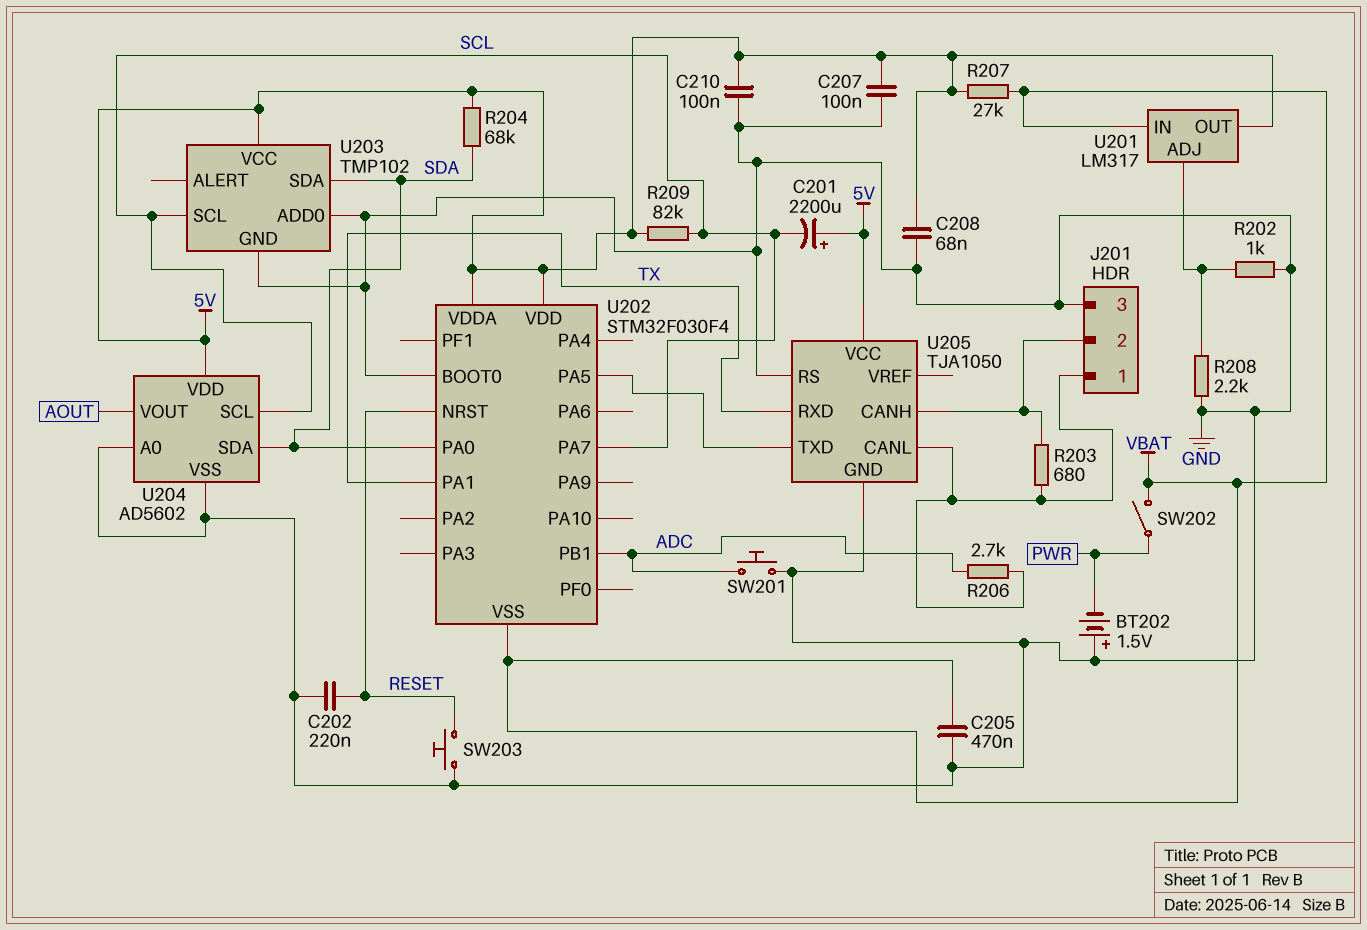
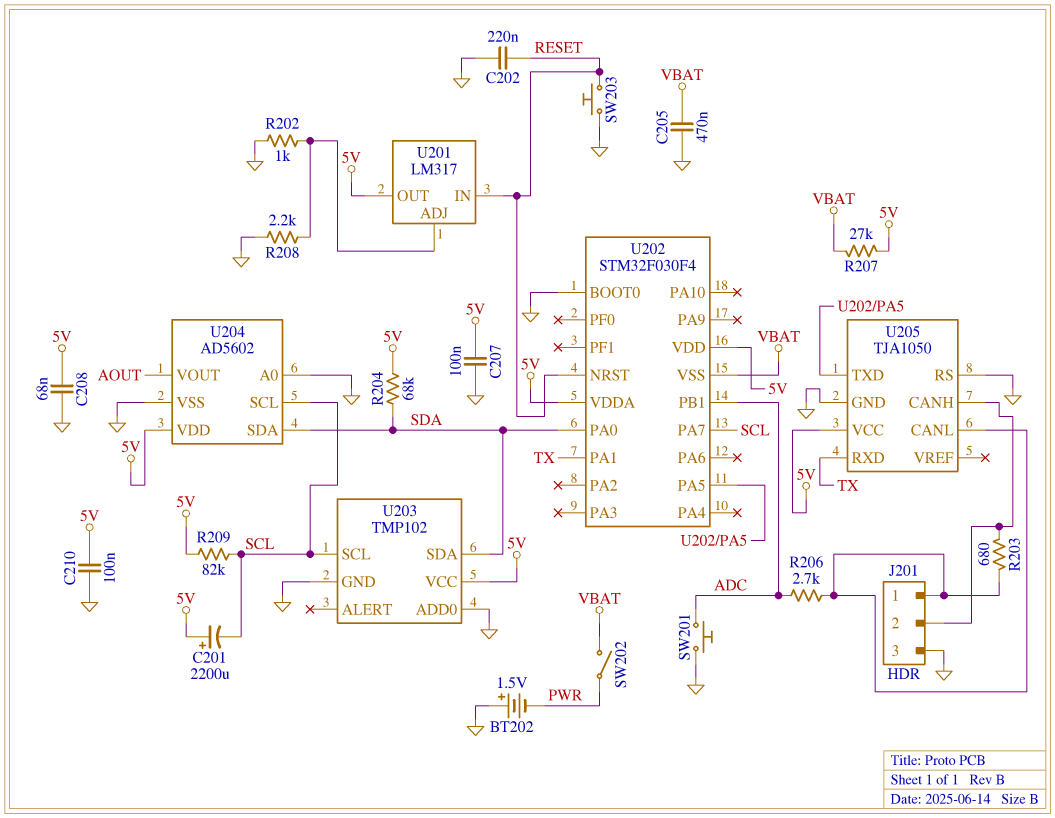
U201 pin IN: VBAT -> RESET

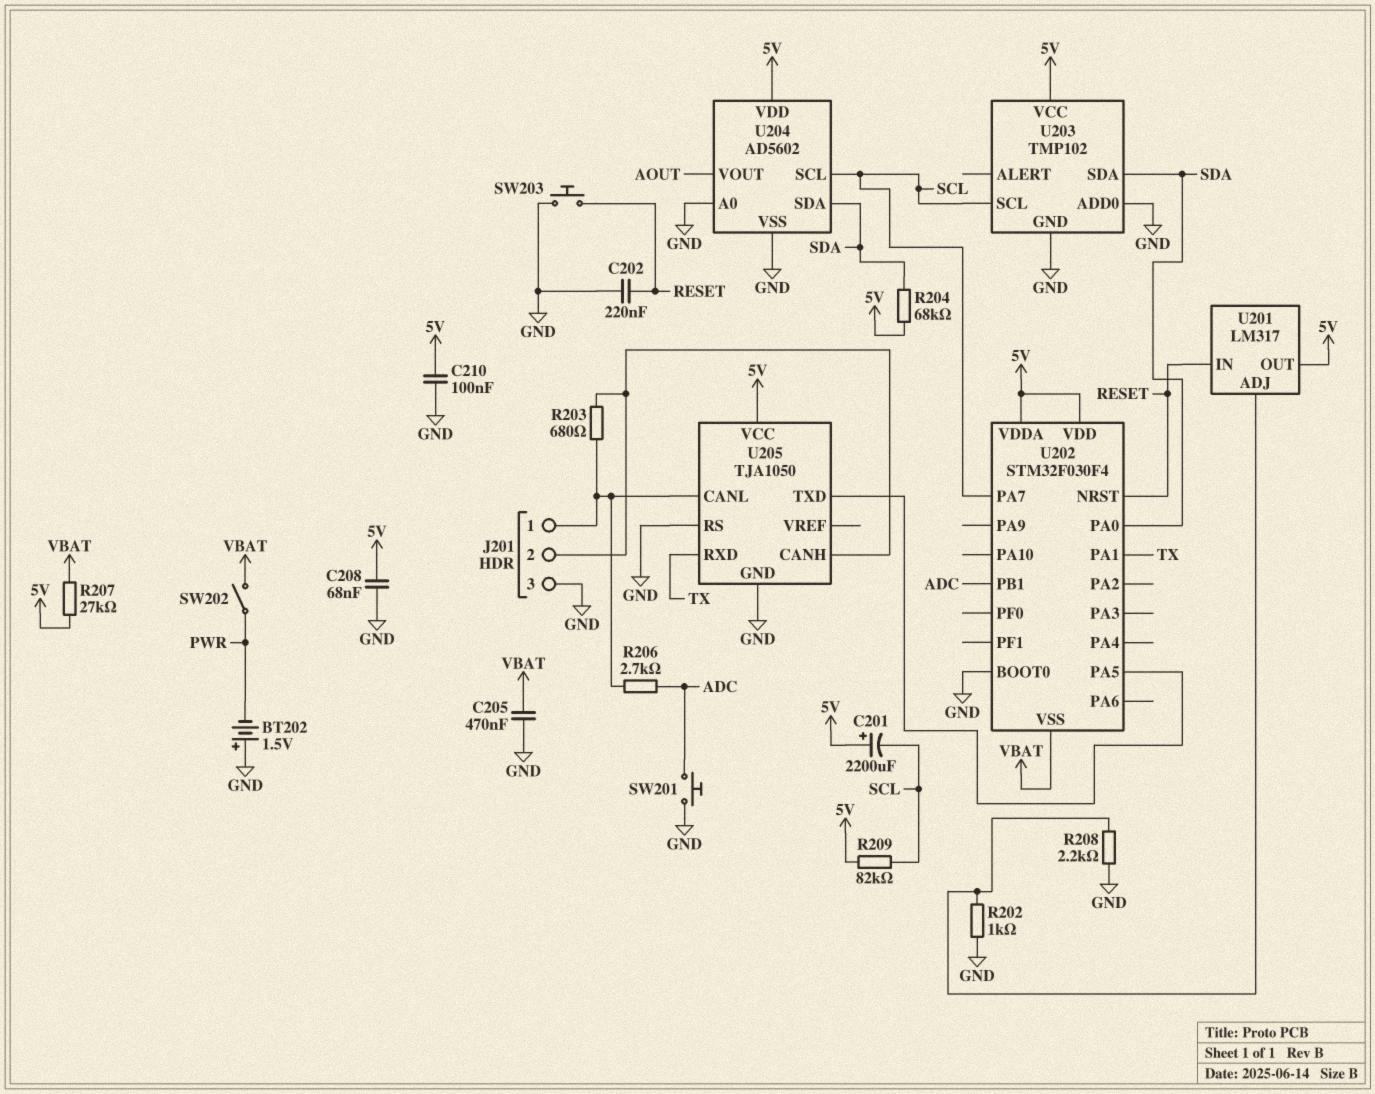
C207: 100nF (5V, GND) -> none

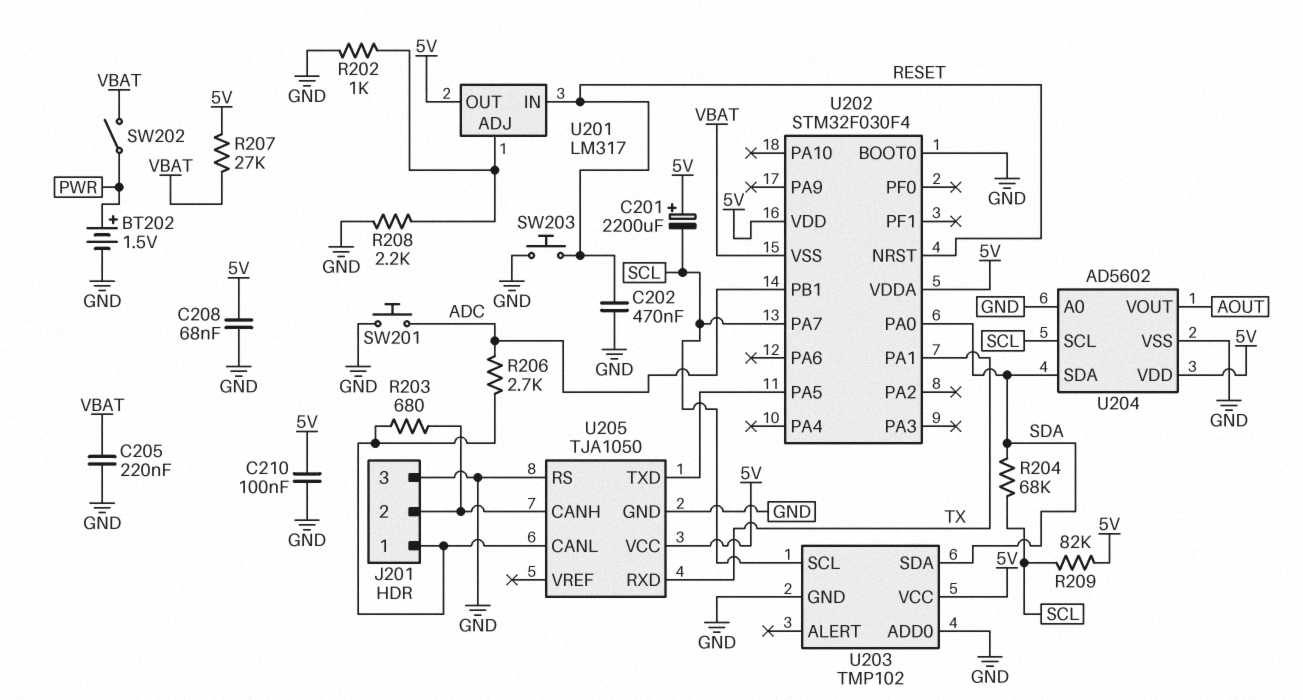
BT202: 1.5V (plus GND, minus PWR) -> 1.5V (plus PWR, minus GND)
C202: 220nF (GND, RESET) -> 470nF (GND, RESET)
C205: 470nF (GND, VBAT) -> 220nF (GND, VBAT)
R204: 68k (5V, SDA) -> 68k (SCL, SDA)

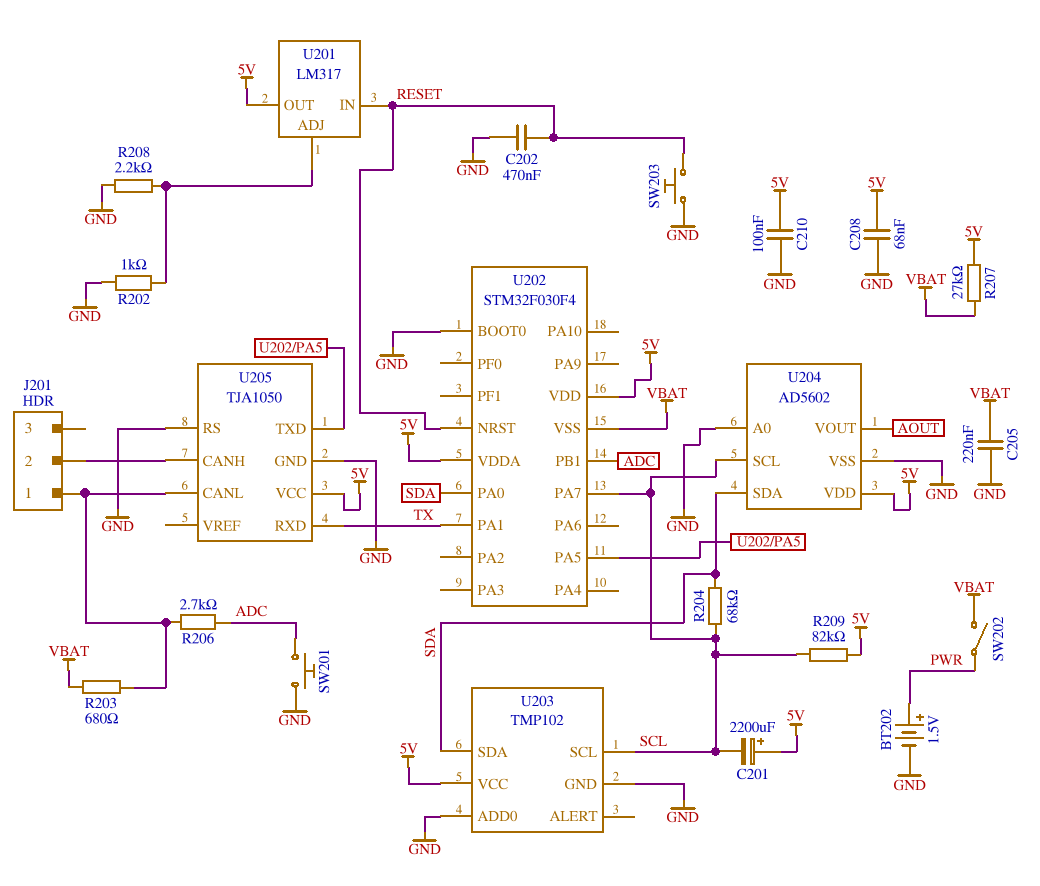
J201 pin 3: GND -> none
R203: 680 (J201/1, J201/2) -> 680 (J201/1, VBAT)

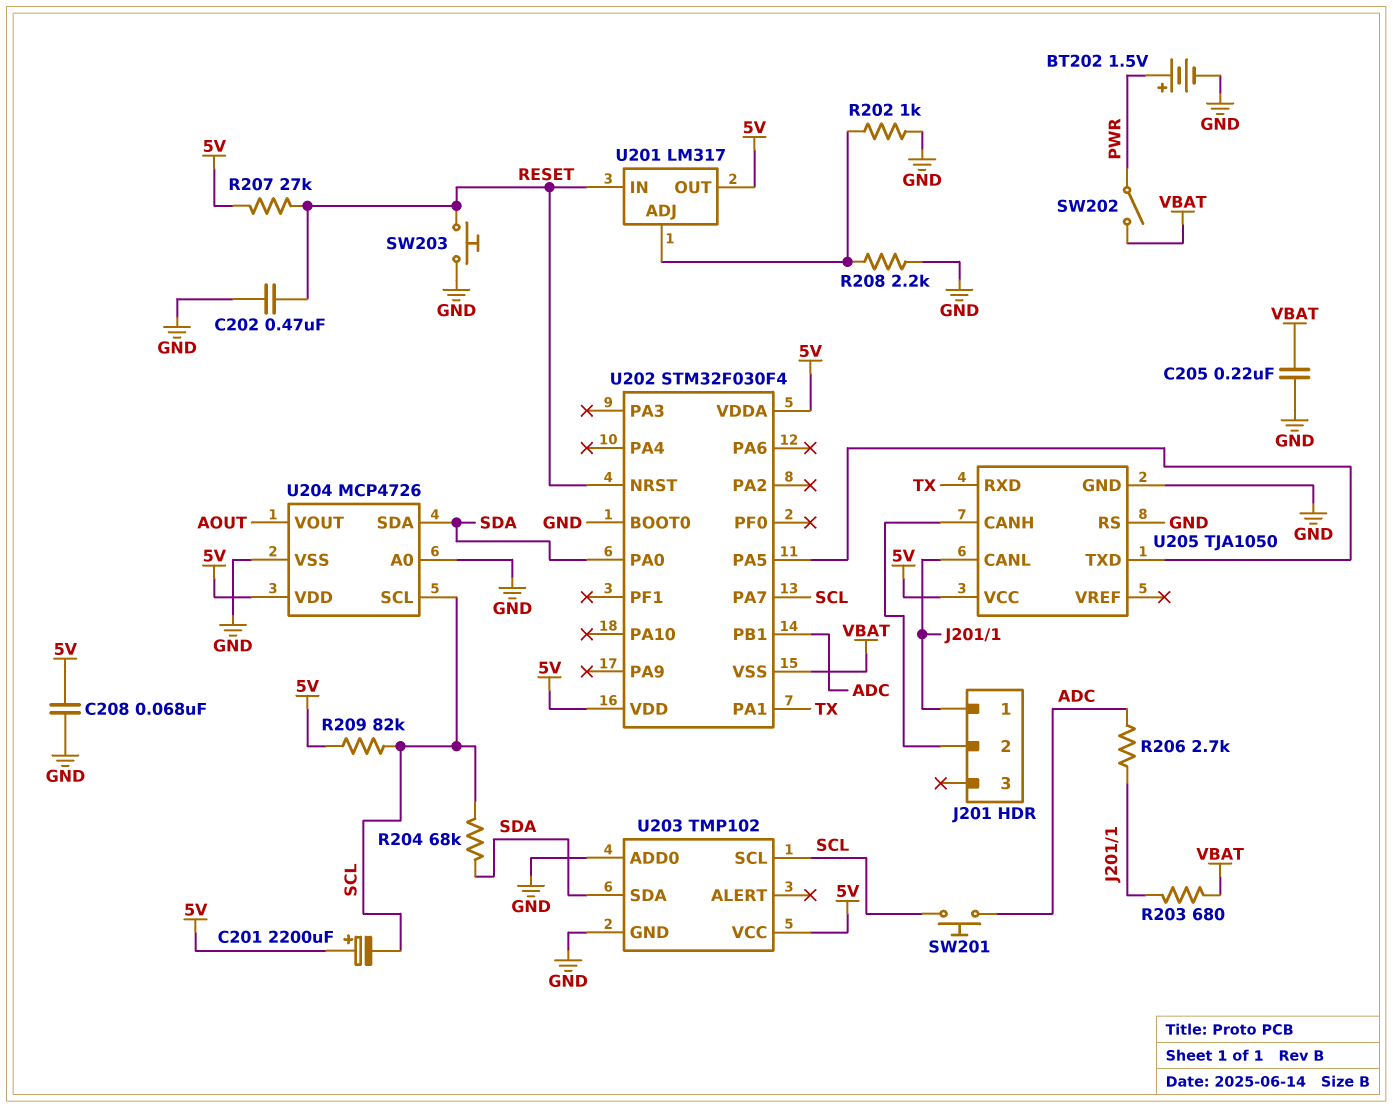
C210: 100nF (5V, GND) -> none
R207: 27k (5V, VBAT) -> 27k (5V, RESET)
SW201: button (ADC, GND) -> button (ADC, SCL)
U204: AD5602 -> MCP4726

